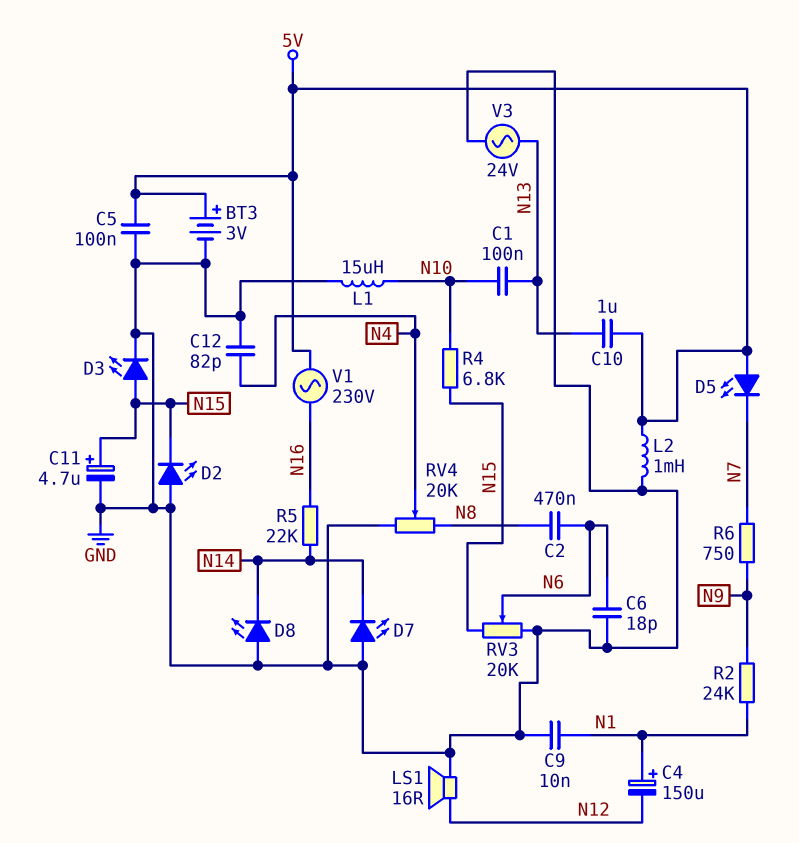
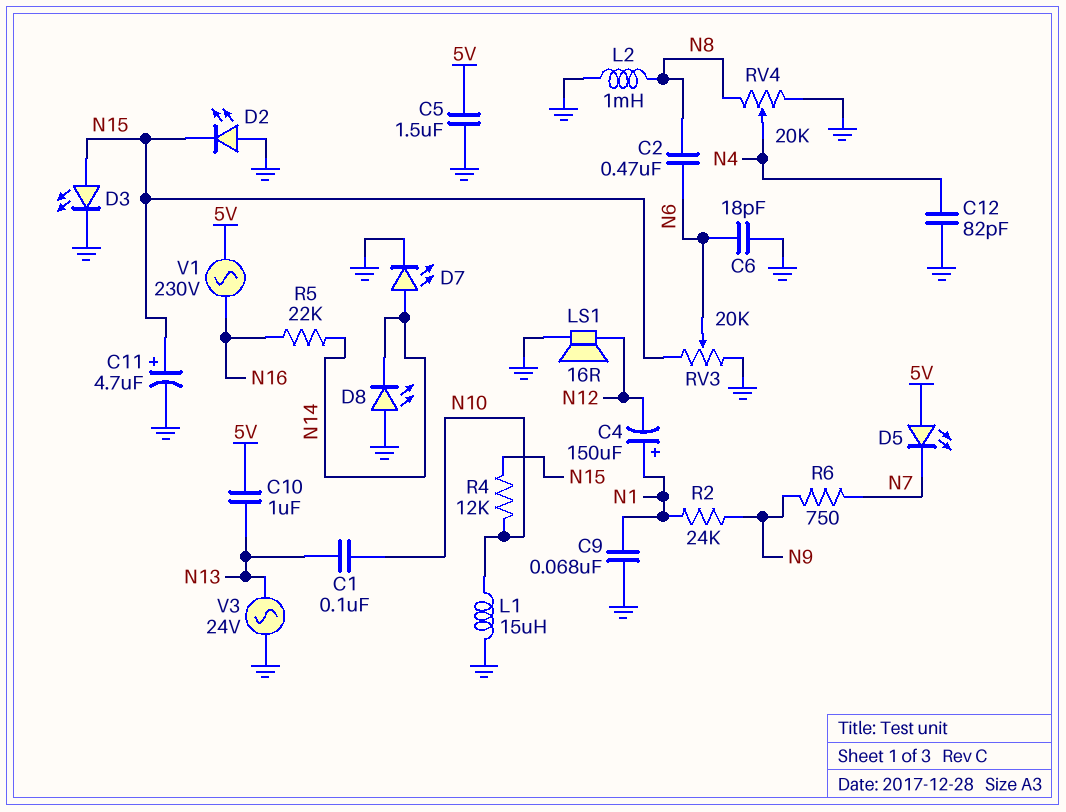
BT3: 3V (plus 5V, minus GND) -> none
C5: 100nF (5V, GND) -> 1.5uF (5V, GND)
C9: 10nF (GND, N1) -> 68nF (GND, N1)
D7: LED (A GND, K N14) -> LED (A N14, K GND)
L2: 1mH (5V, GND) -> 1mH (GND, N8)
R4: 6.8k (N10, N15) -> 12k (N10, N15)

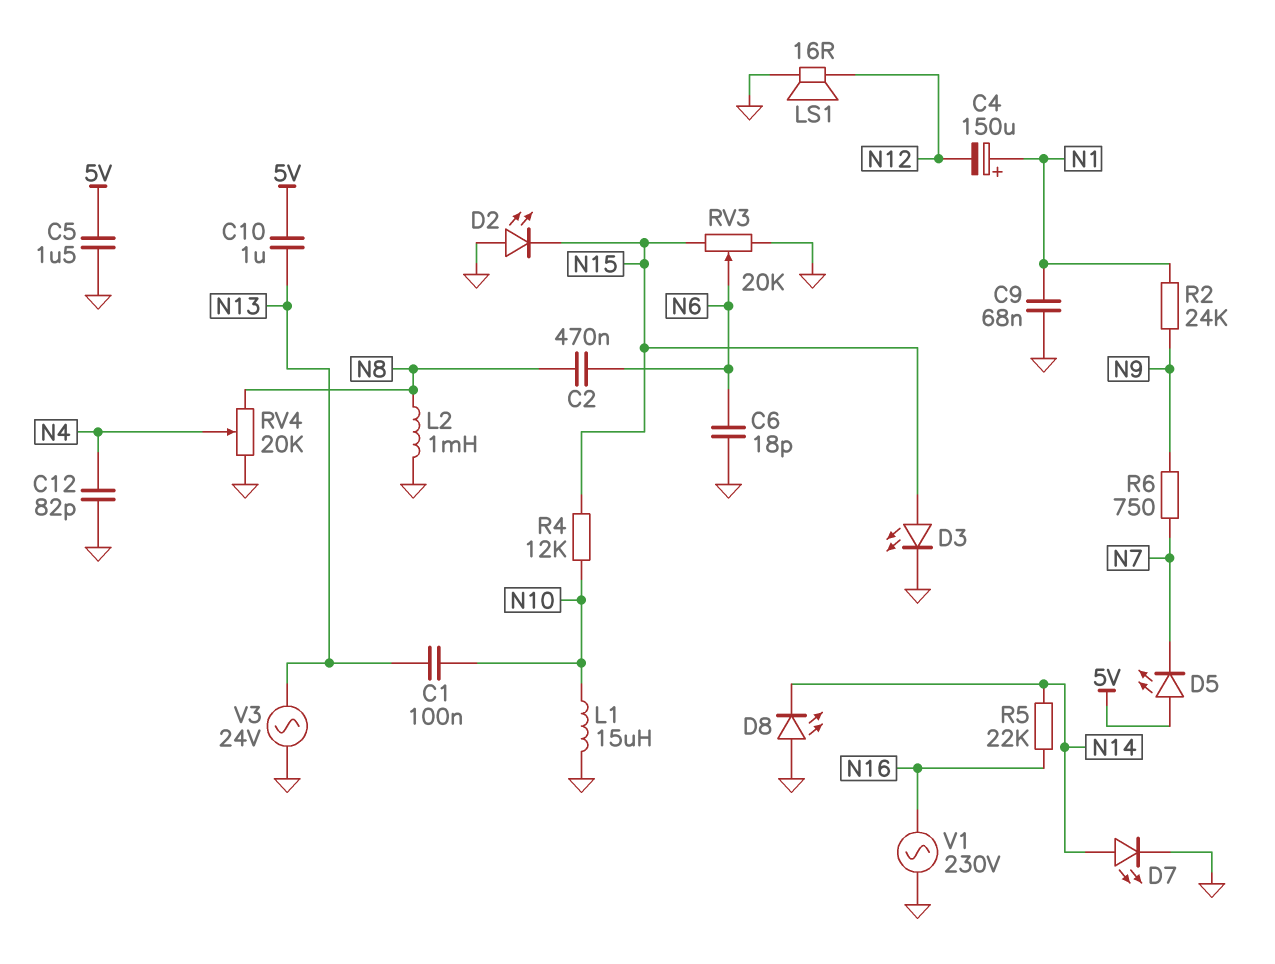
C11: 4.7uF (plus N15, minus GND) -> none
V1: AC 230V (5V, N16) -> AC 230V (GND, N16)

